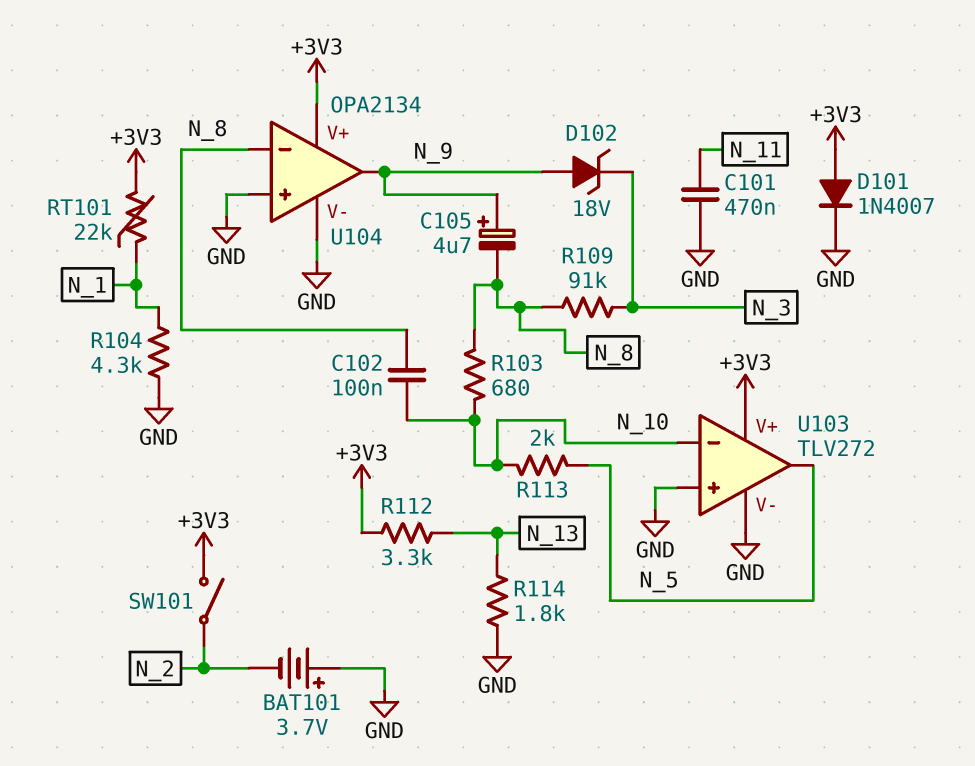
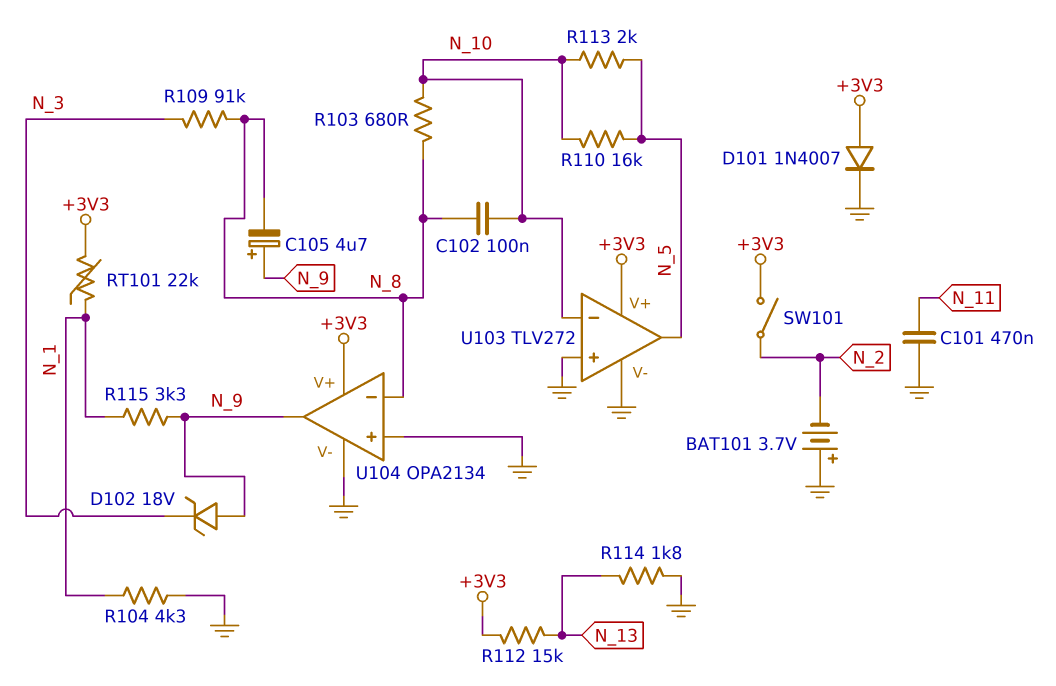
R110: none -> 16k (N_5, N_10)
R112: 3.3k (+3V3, N_13) -> 15k (+3V3, N_13)
R115: none -> 3.3k (N_1, N_9)

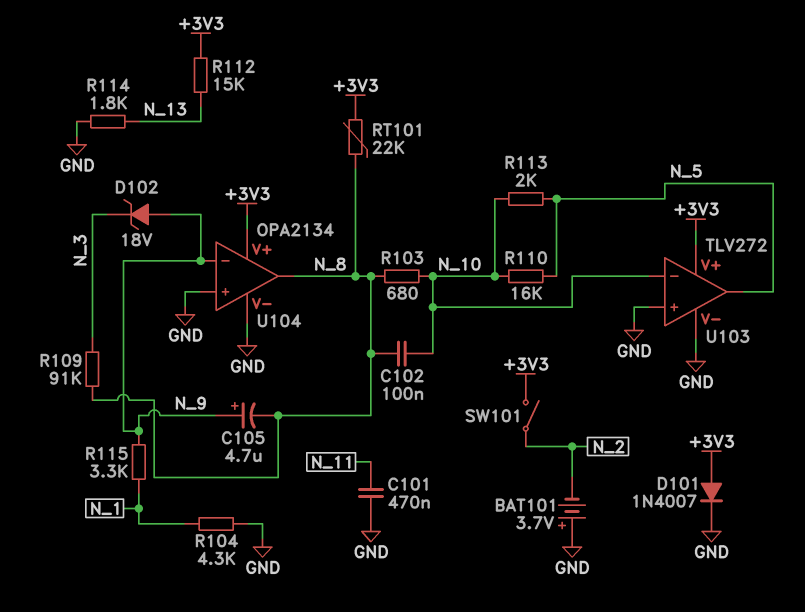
RT101: 22k (+3V3, N_1) -> 22k (+3V3, N_8)
U104 pin in-: N_8 -> N_9
U104 pin out: N_9 -> N_8

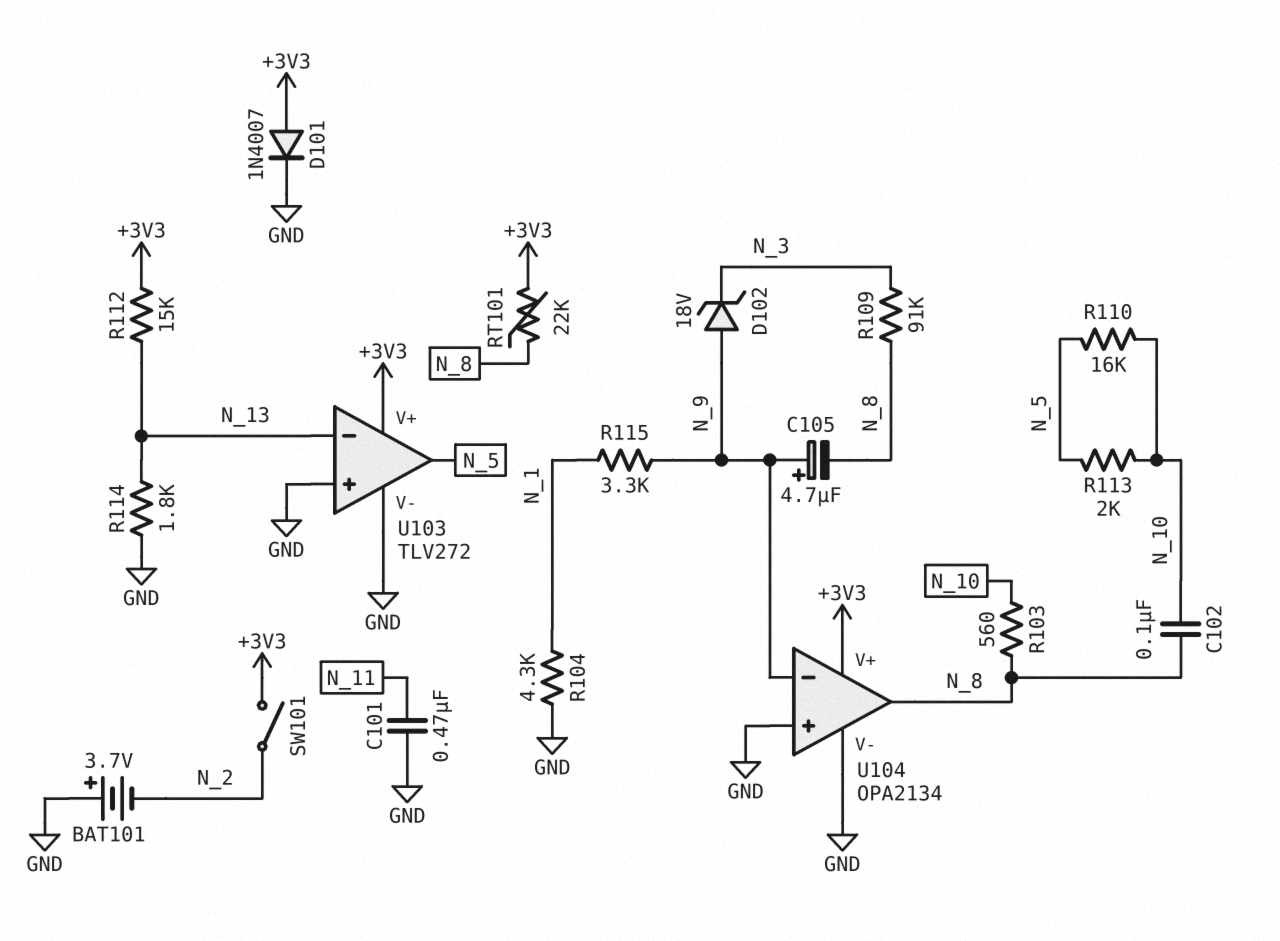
R103: 680 (N_8, N_10) -> 560 (N_8, N_10)
U103 pin in-: N_10 -> N_13

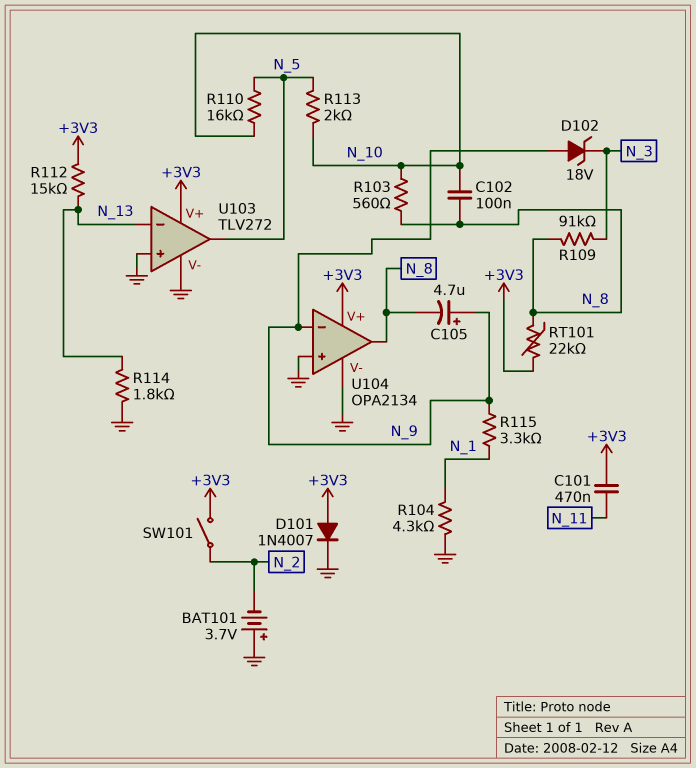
C101: 470nF (GND, N_11) -> 470nF (+3V3, N_11)

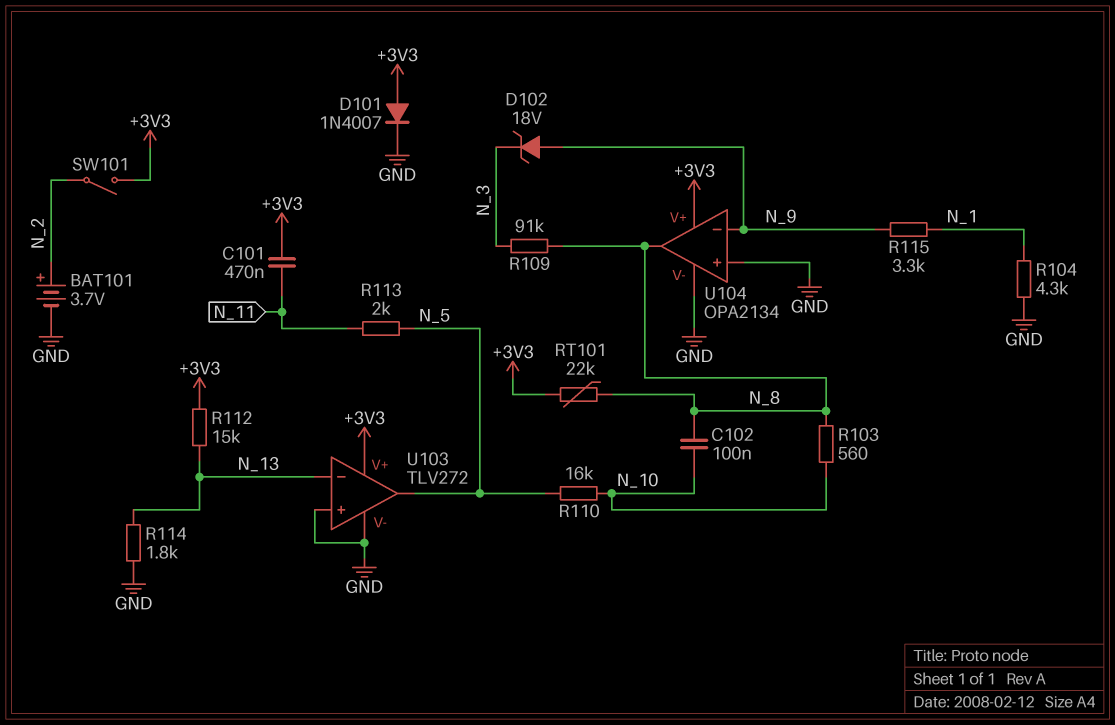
BAT101: 3.7V (plus GND, minus N_2) -> 3.7V (plus N_2, minus GND)
C105: 4.7uF (plus N_9, minus N_8) -> none
R113: 2k (N_5, N_10) -> 2k (N_5, N_11)

